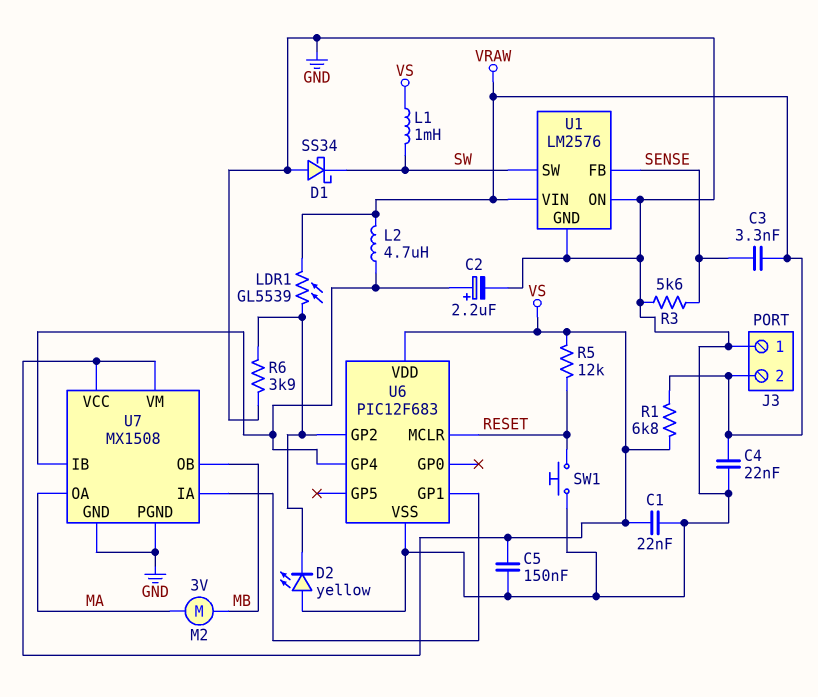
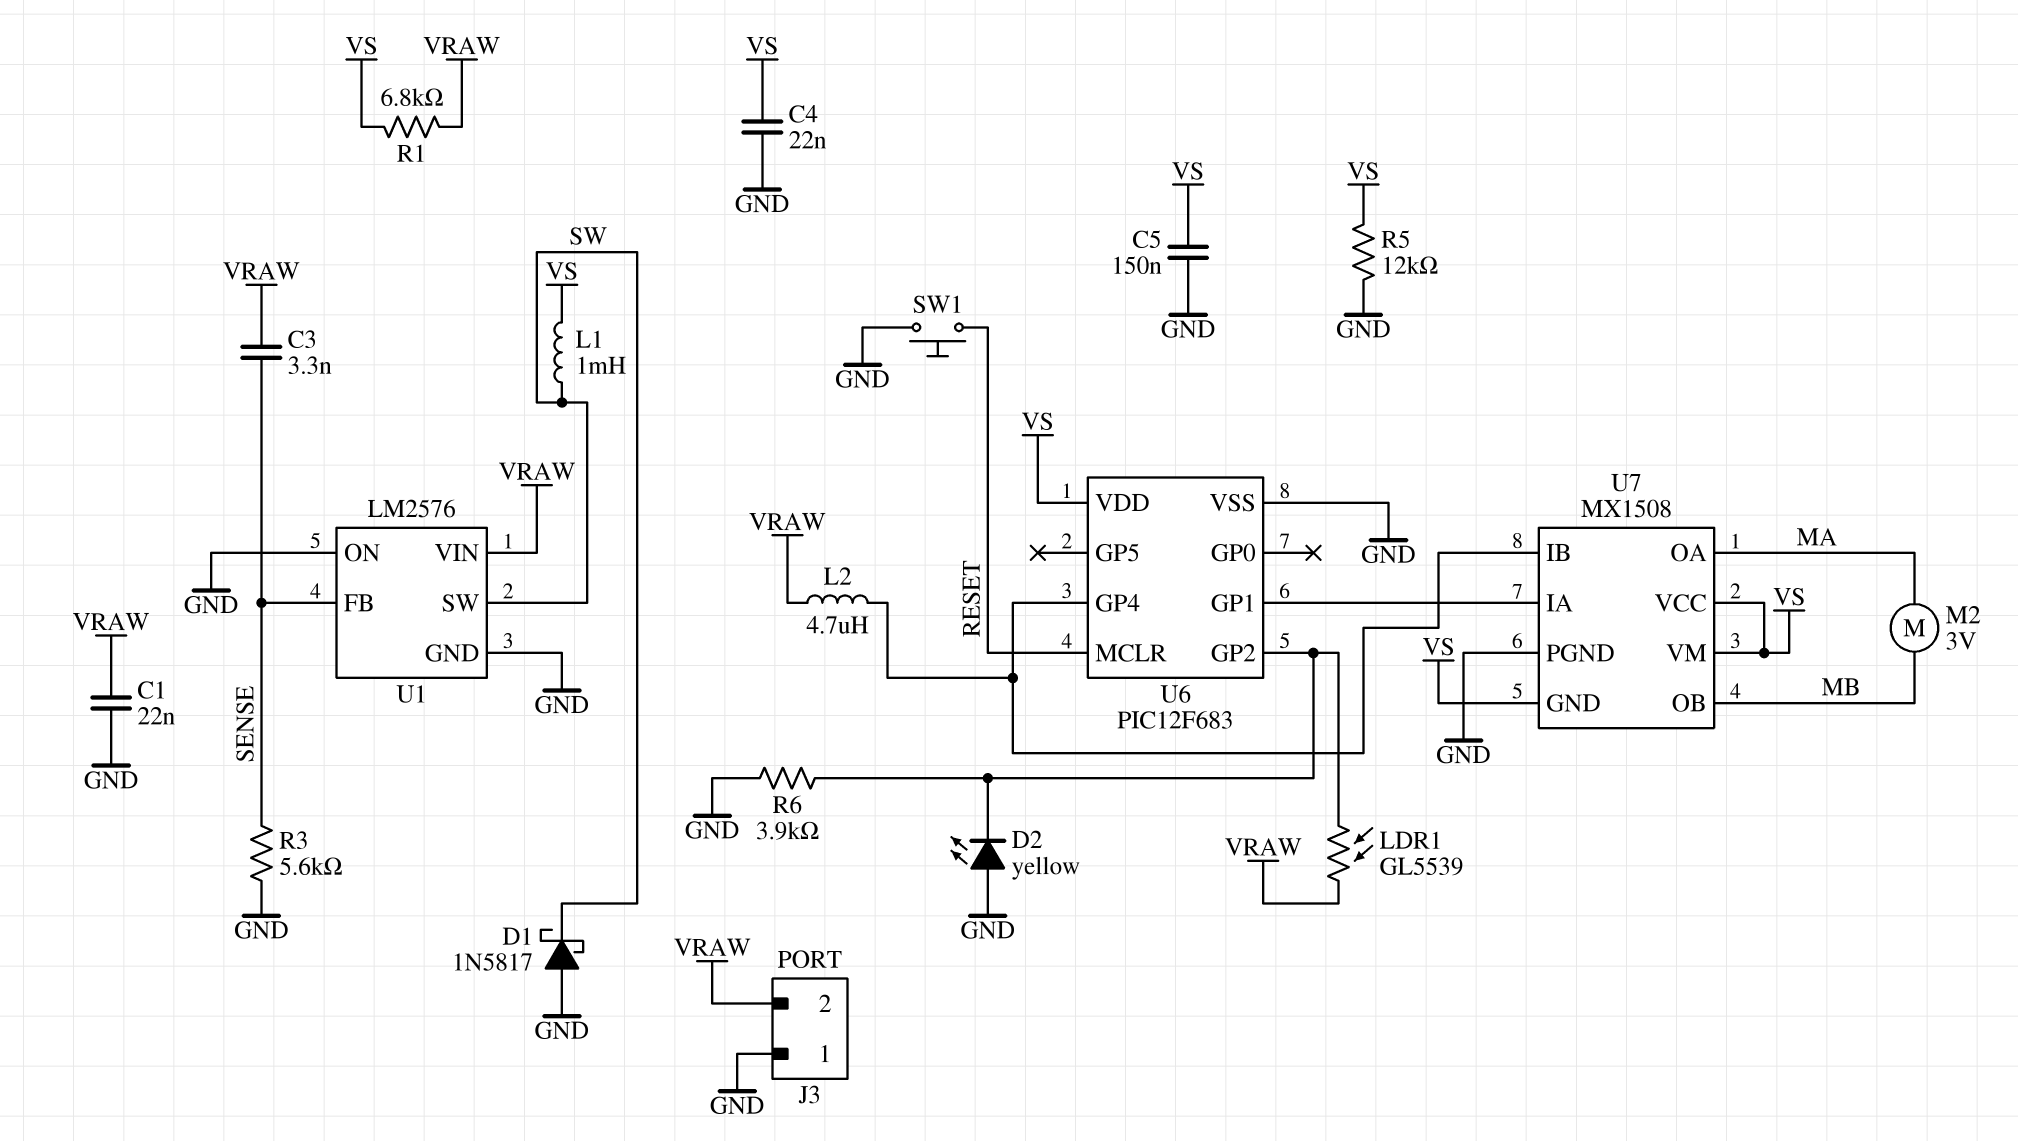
C1: 22nF (GND, VS) -> 22nF (GND, VRAW)
C2: 2.2uF (plus U6/GP4, minus GND) -> none
C4: 22nF (GND, VRAW) -> 22nF (GND, VS)
D1: schottky SS34 (A GND, K SW) -> schottky 1N5817 (A GND, K SW)
R5: 12k (RESET, VS) -> 12k (GND, VS)
U7 pin GND: GND -> VS

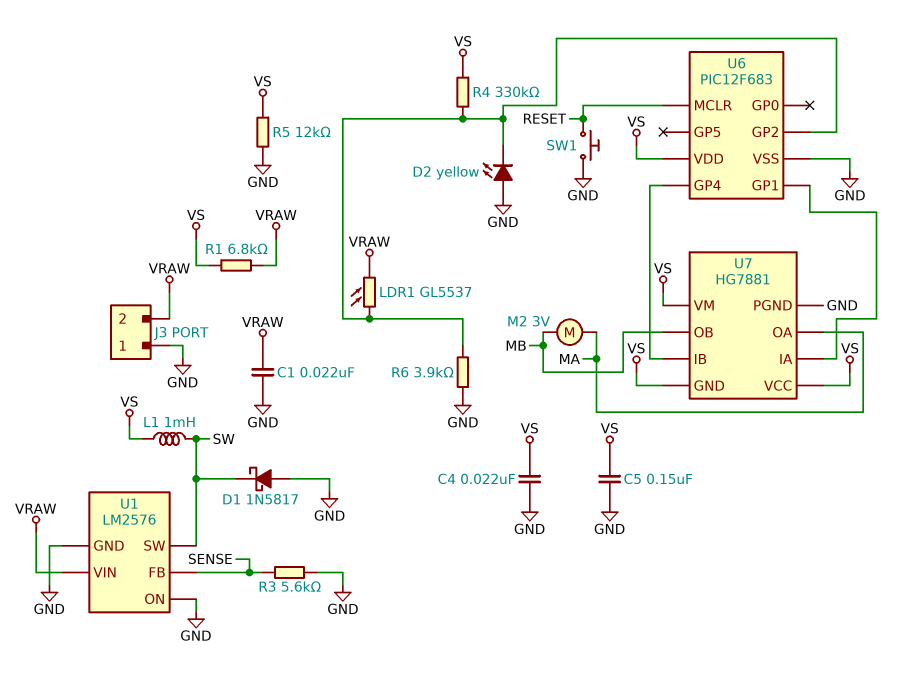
C3: 3.3nF (SENSE, VRAW) -> none
L2: 4.7uH (U6/GP4, VRAW) -> none
LDR1: GL5539 (U6/GP2, VRAW) -> GL5537 (U6/GP2, VRAW)
R4: none -> 330k (U6/GP2, VS)
U7: MX1508 -> HG7881

